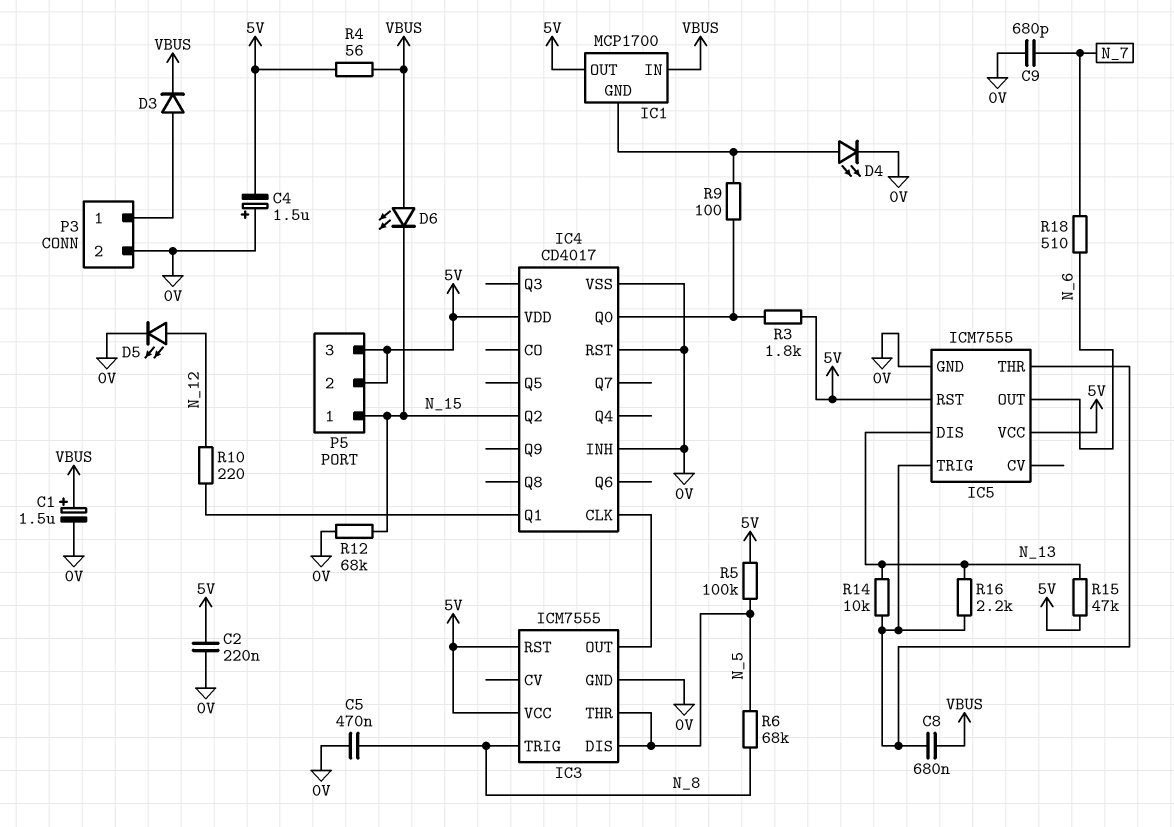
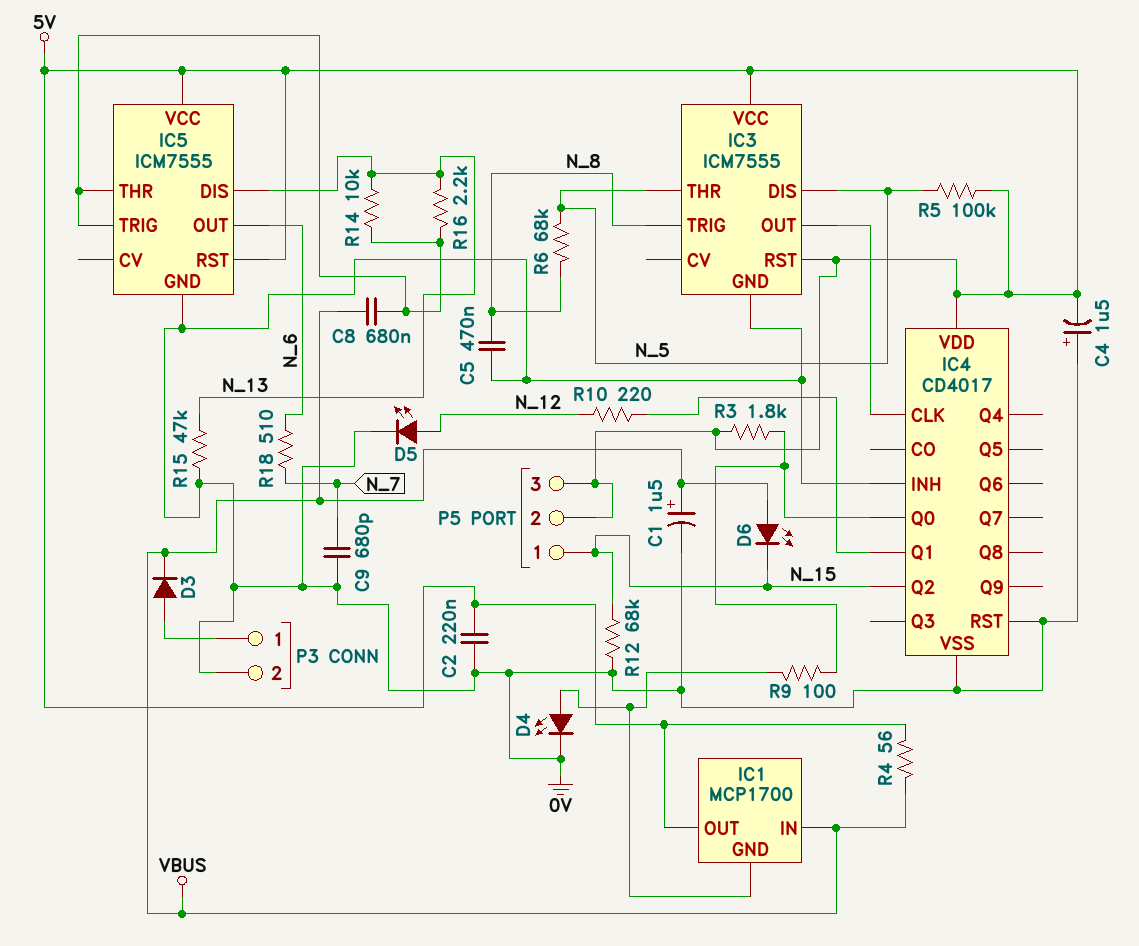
R15: 47k (5V, N_13) -> 47k (0V, N_13)

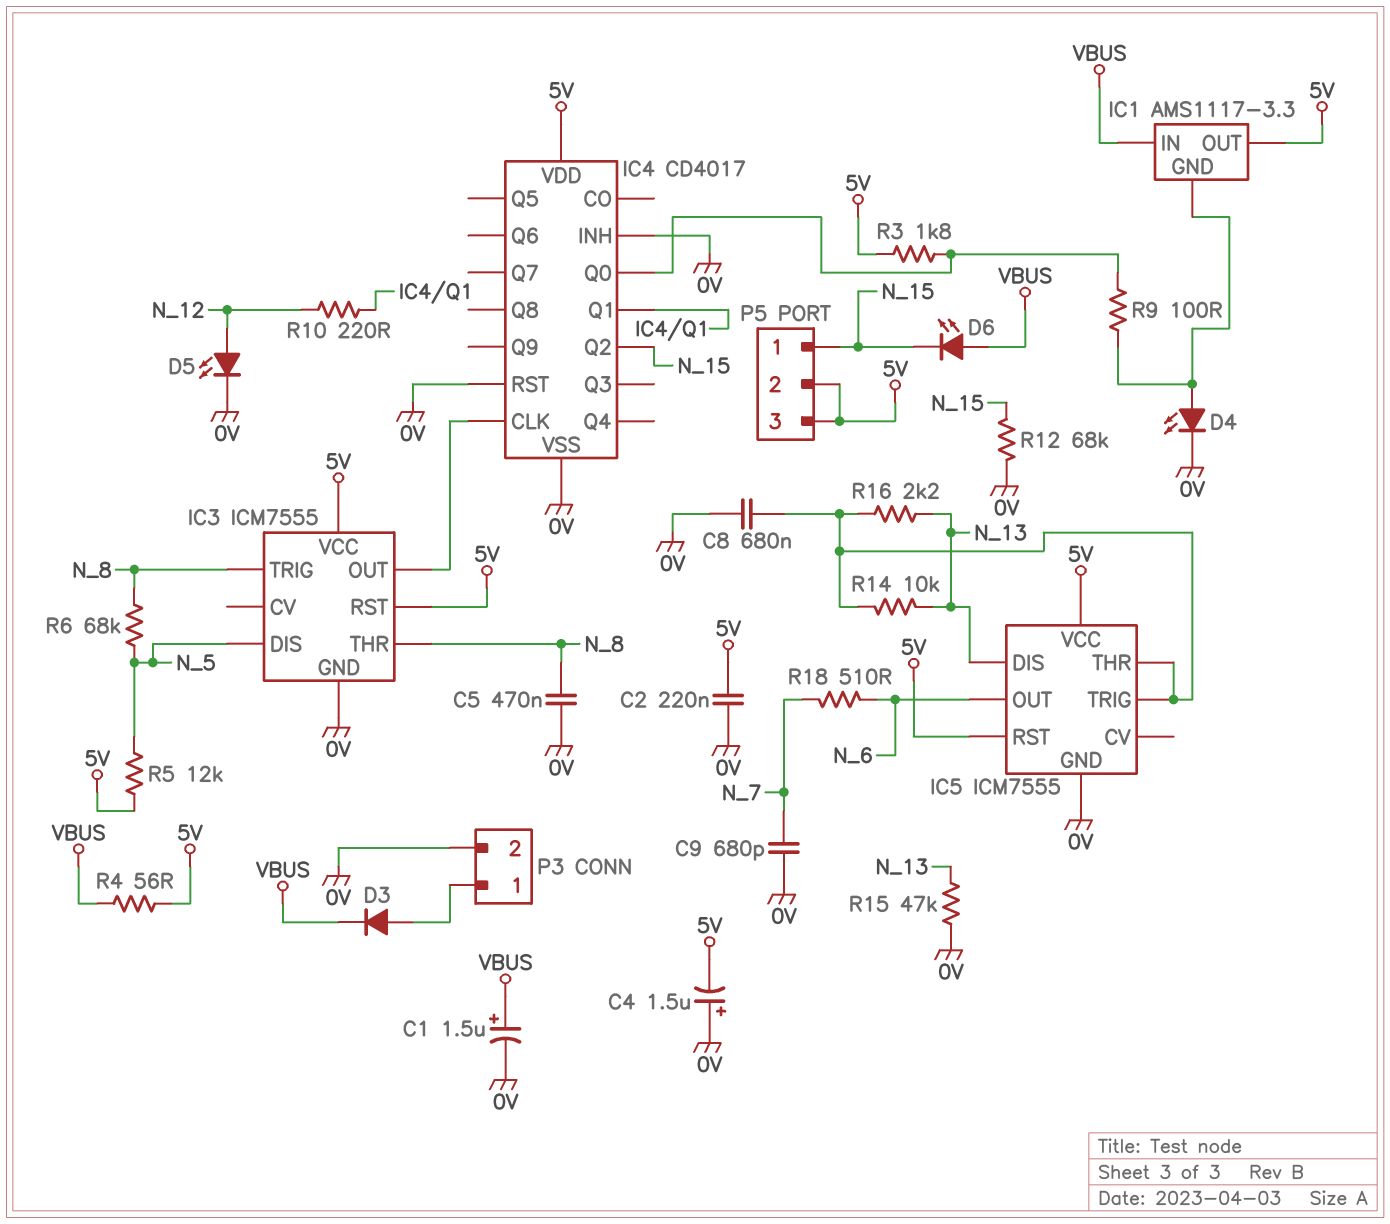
C8: 680nF (IC5/THR, VBUS) -> 680nF (0V, IC5/THR)
IC1: MCP1700 -> AMS1117-3.3
IC3 pin THR: N_5 -> N_8
R5: 100k (5V, N_5) -> 12k (5V, N_5)

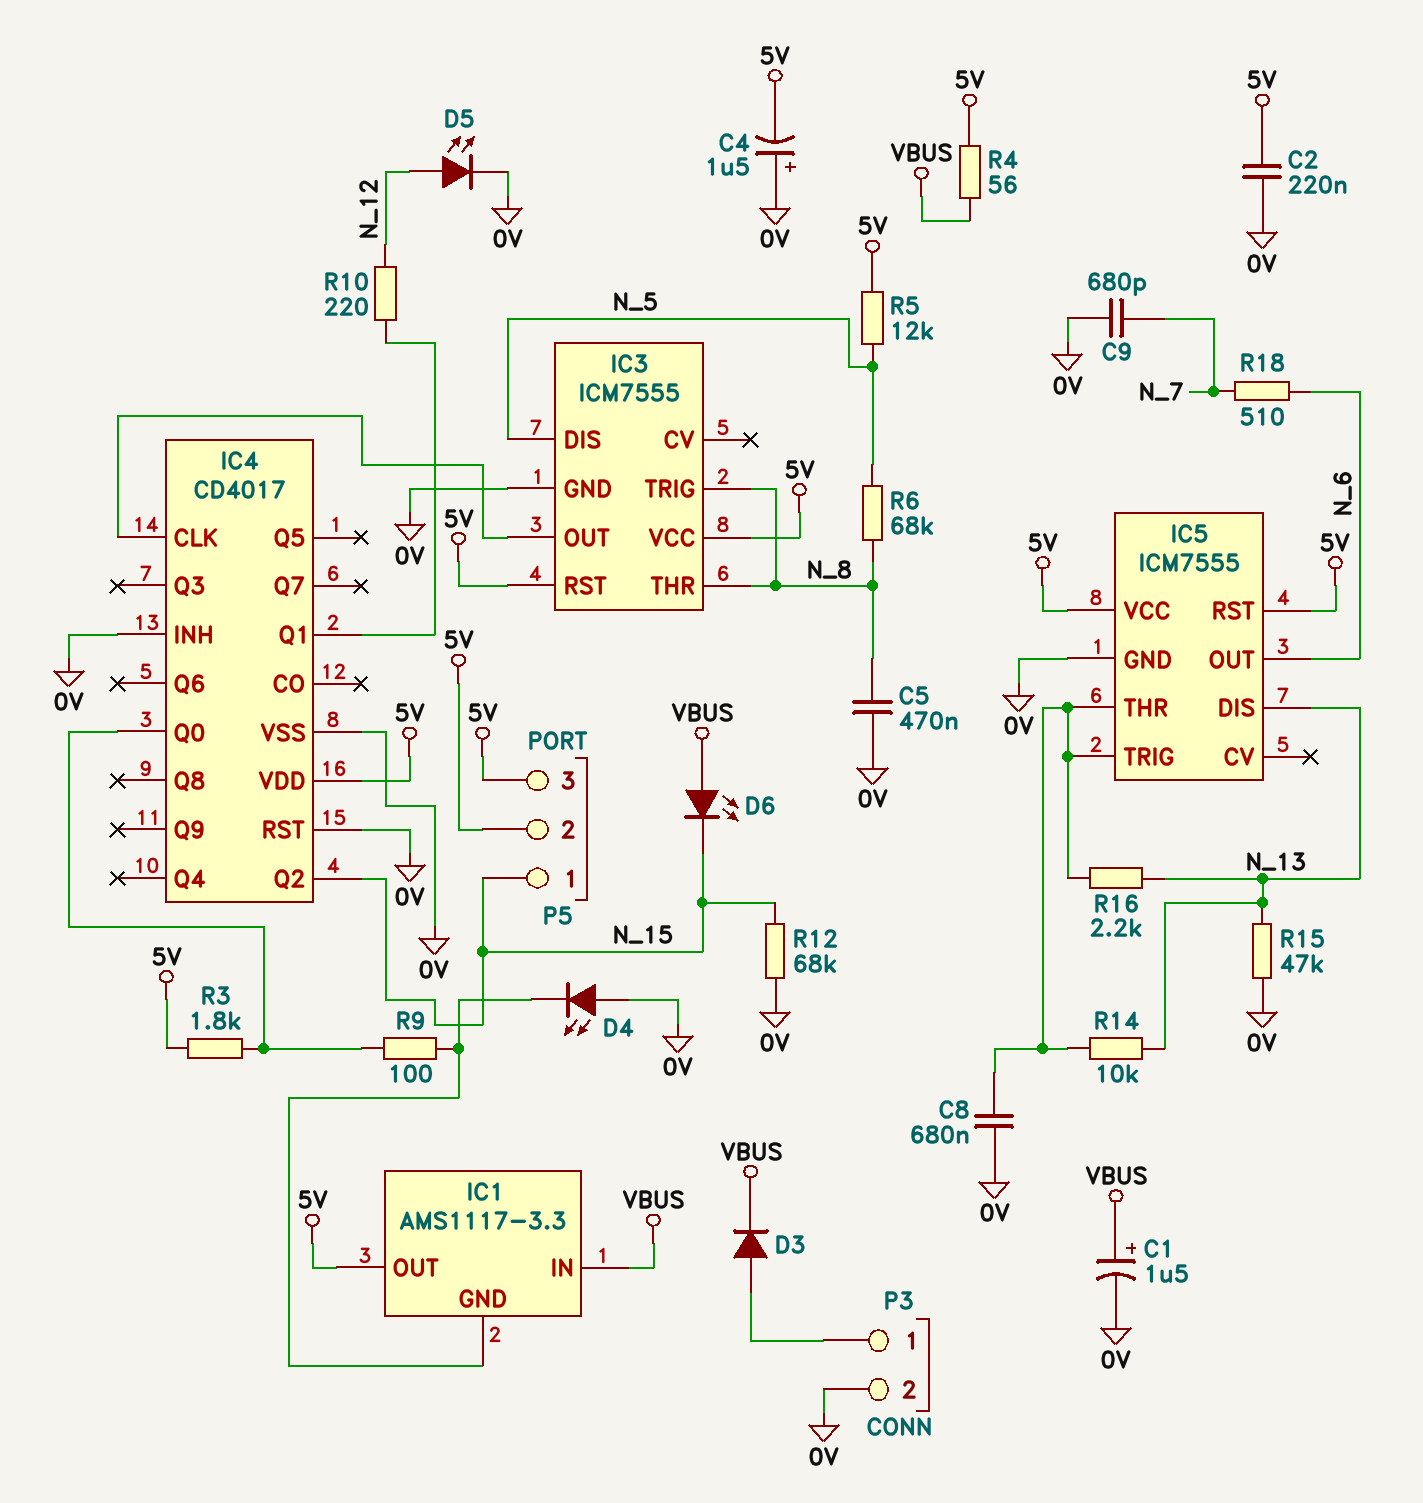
D4: LED (A IC1/GND, K 0V) -> LED (A 0V, K IC1/GND)

